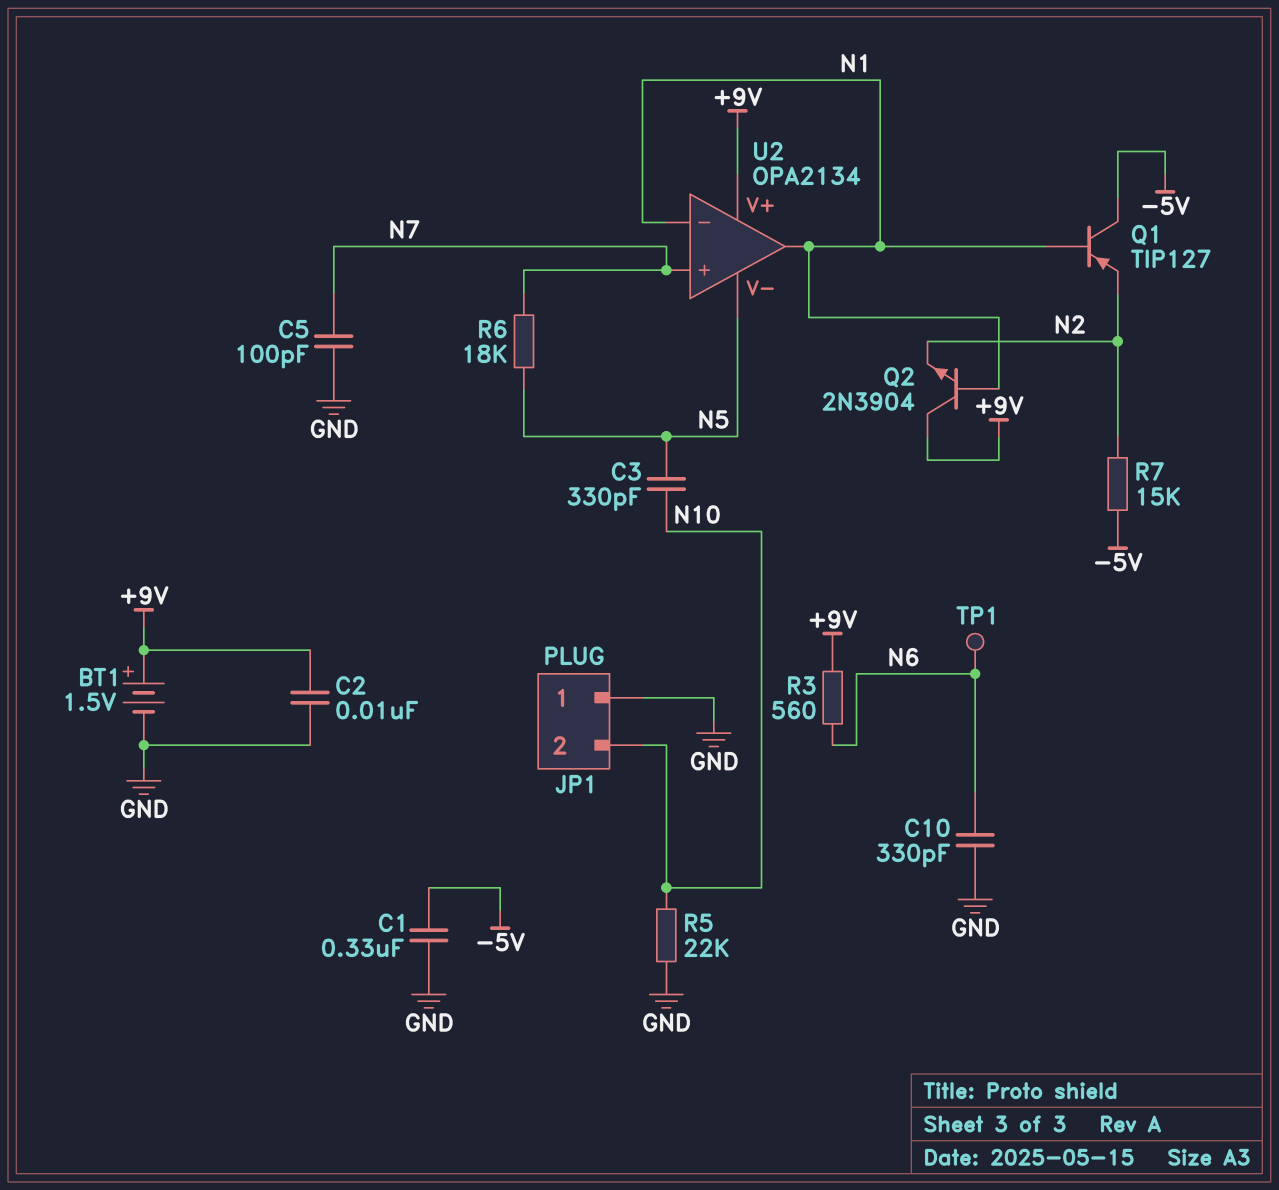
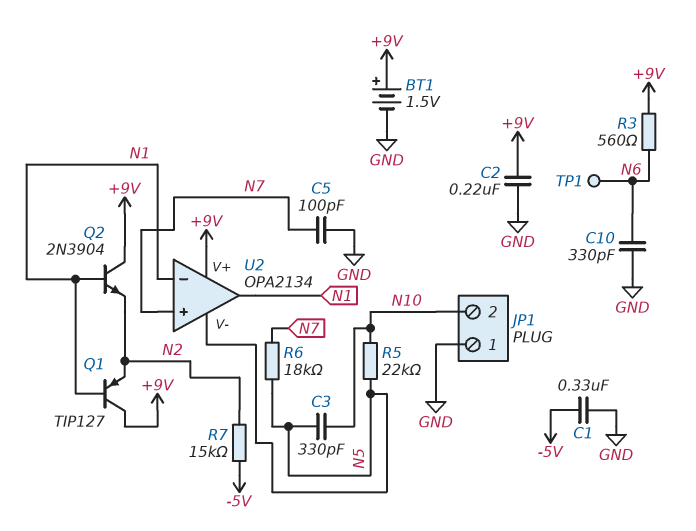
C2: 10nF (+9V, GND) -> 220nF (+9V, GND)
Q1: PNP TIP127 (B N1, C -5V, E N2) -> PNP TIP127 (B N1, C +9V, E N2)
R5: 22k (GND, N10) -> 22k (N5, N10)

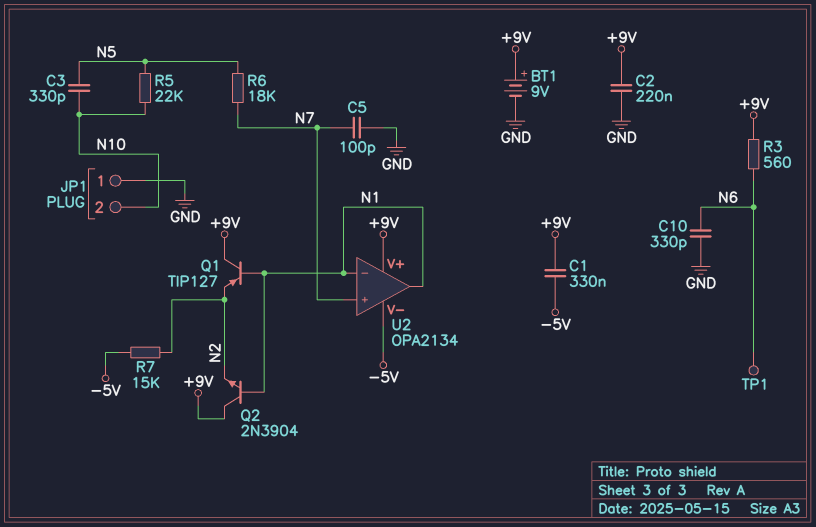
BT1: 1.5V (plus +9V, minus GND) -> 9V (plus +9V, minus GND)
C1: 330nF (-5V, GND) -> 330nF (+9V, -5V)
U2 pin V-: N5 -> -5V

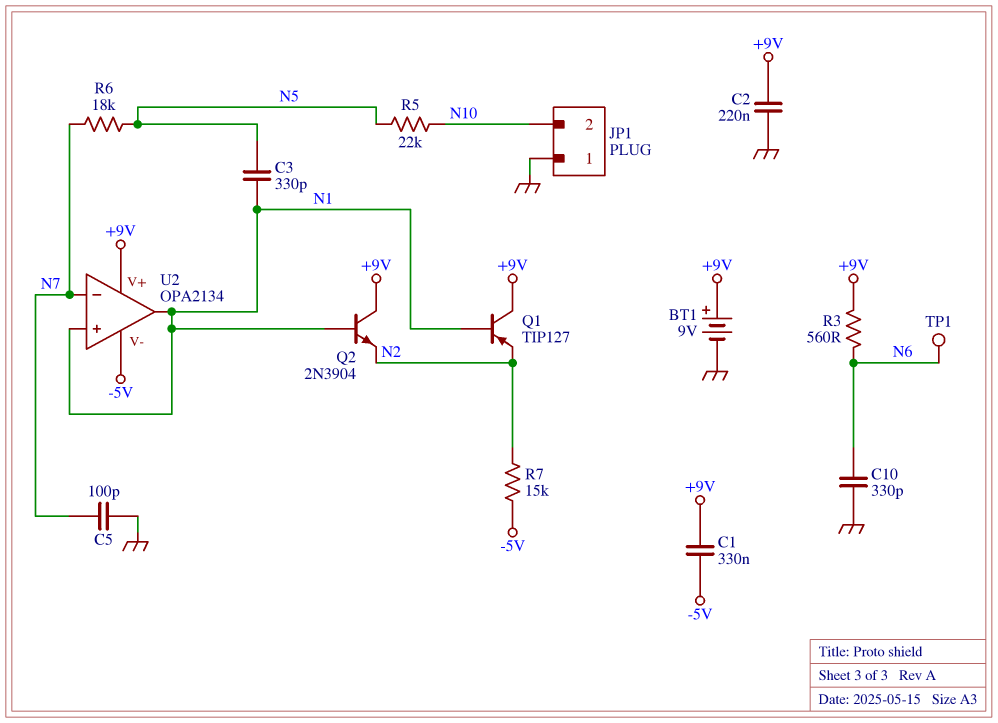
C3: 330pF (N5, N10) -> 330pF (N1, N5)
U2 pin in+: N7 -> N1
U2 pin in-: N1 -> N7

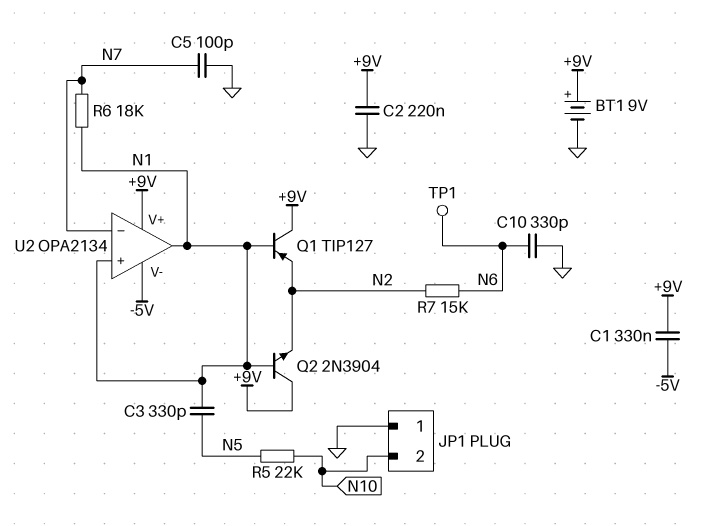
R3: 560 (+9V, N6) -> none
R6: 18k (N5, N7) -> 18k (N1, N7)
R7: 15k (-5V, N2) -> 15k (N2, N6)

